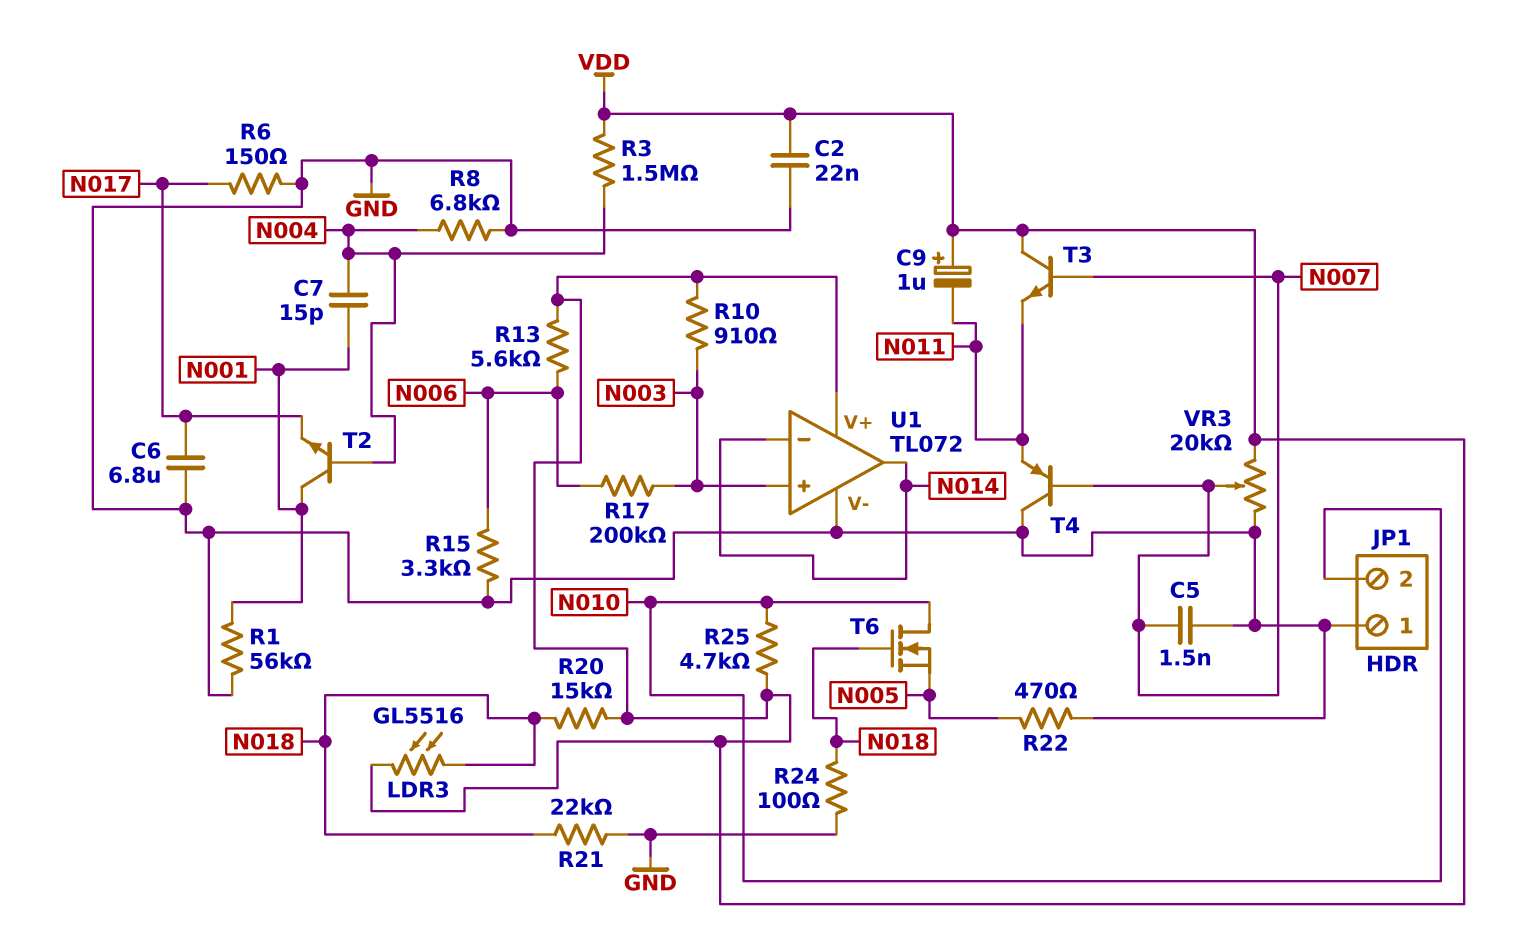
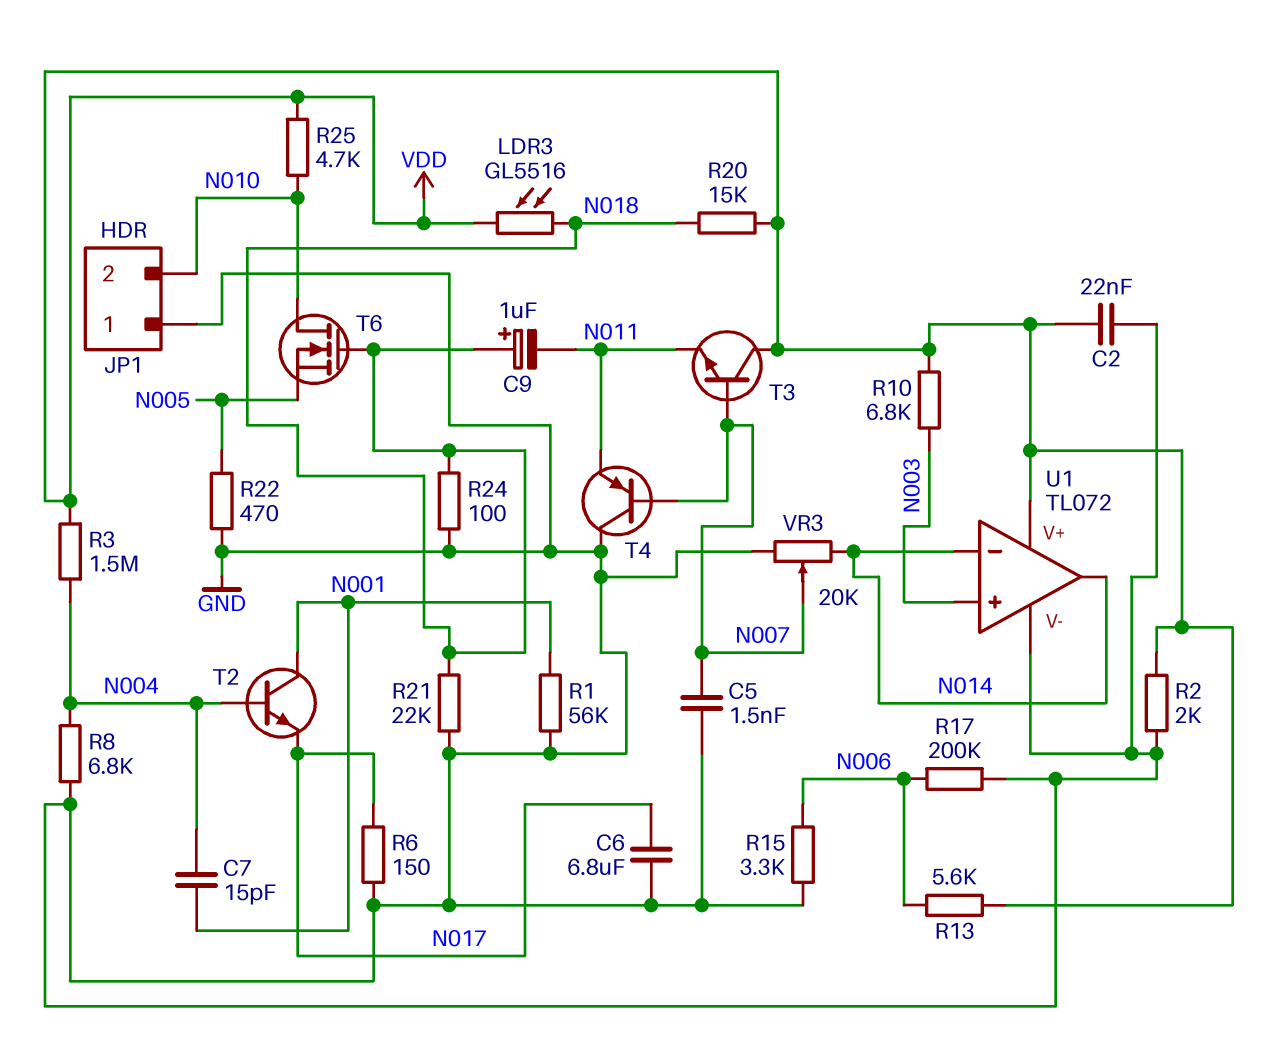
C9: 1uF (plus VDD, minus N011) -> 1uF (plus N018, minus N011)
R2: none -> 2k (GND, VDD)
R10: 910 (N003, VDD) -> 6.8k (N003, VDD)
R17: 200k (N003, N006) -> 200k (GND, N006)
VR3: 20k (GND, VDD, wiper N007) -> 20k (GND, N014, wiper N007)

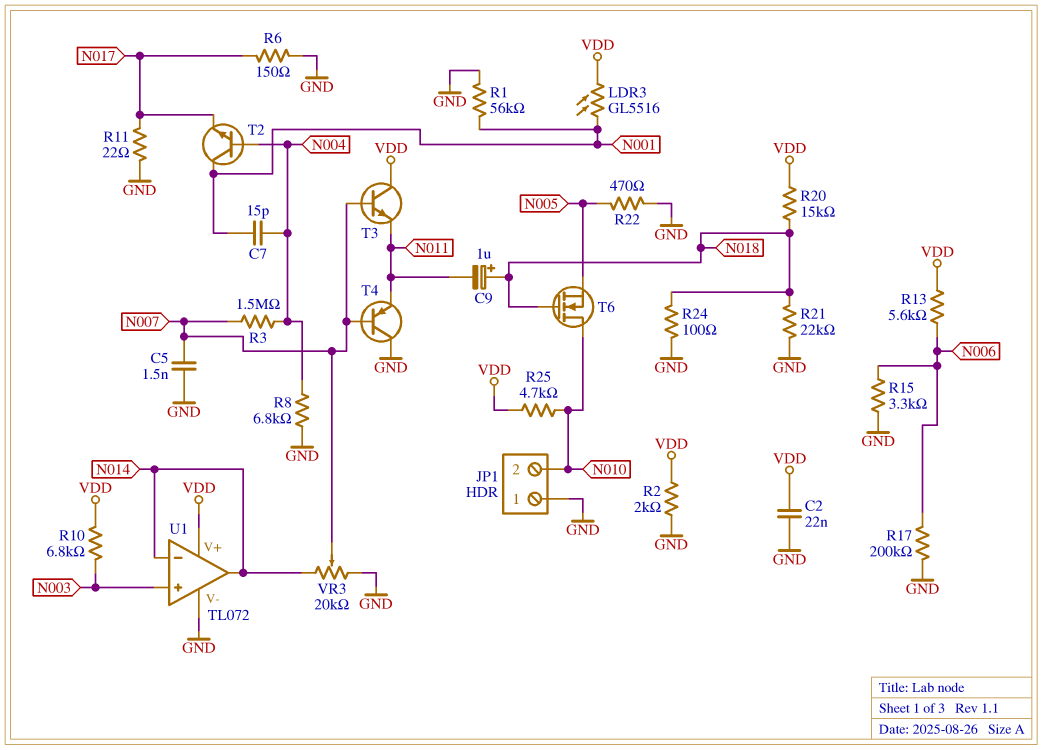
C6: 6.8uF (GND, N017) -> none
LDR3: GL5516 (N018, VDD) -> GL5516 (N001, VDD)
R3: 1.5M (N004, VDD) -> 1.5M (N004, N007)
R11: none -> 22 (GND, N017)

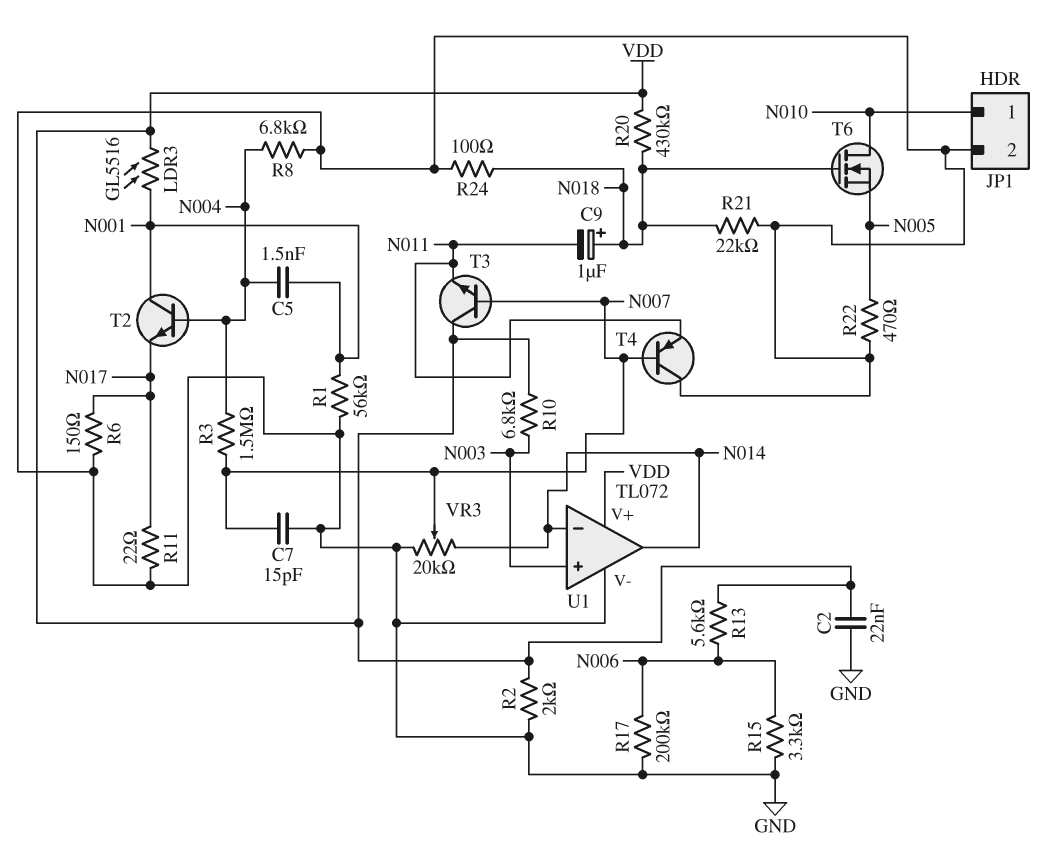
C5: 1.5nF (GND, N007) -> 1.5nF (N001, N004)
C7: 15pF (N001, N004) -> 15pF (GND, N007)
JP1 pin 1: GND -> N010
JP1 pin 2: N010 -> GND
R20: 15k (N018, VDD) -> 430k (N018, VDD)
R25: 4.7k (N010, VDD) -> none

